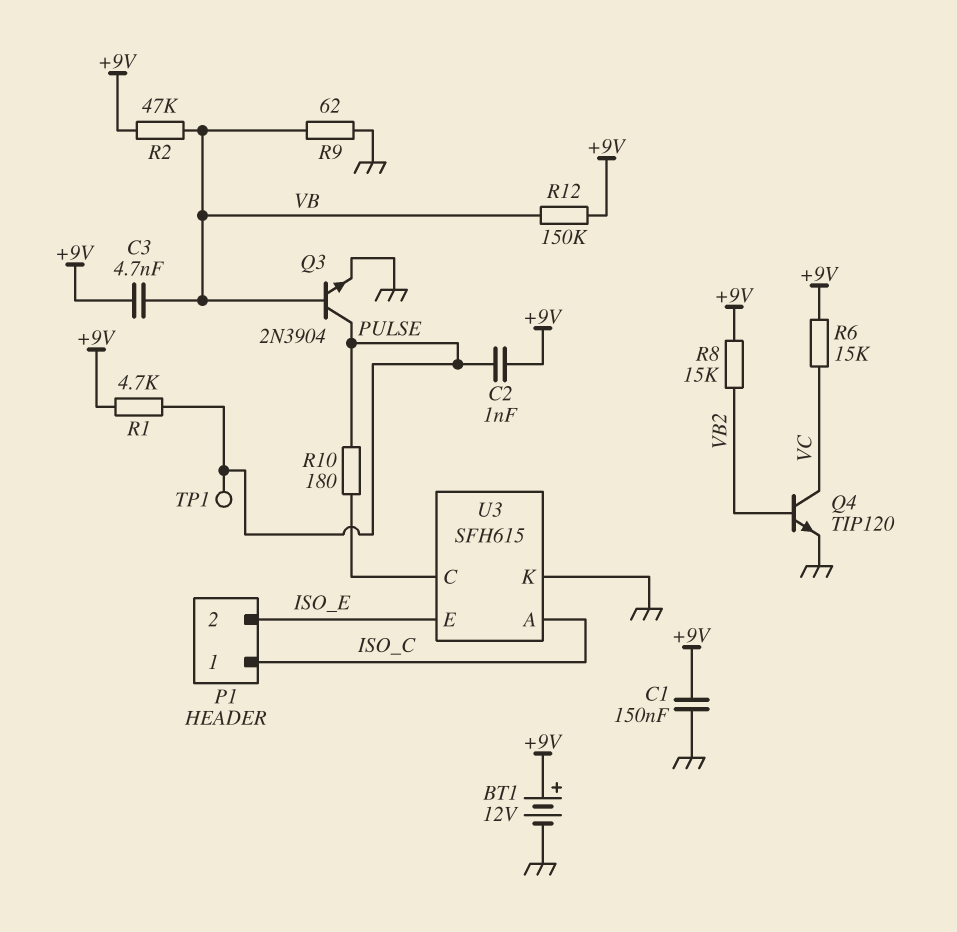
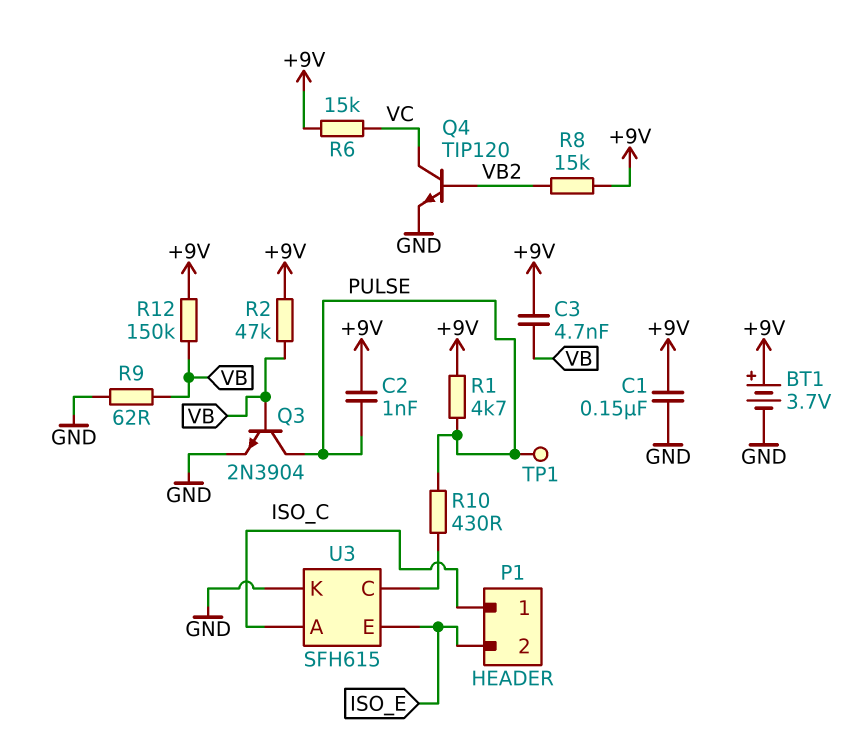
BT1: 12V (plus +9V, minus GND) -> 3.7V (plus +9V, minus GND)
R10: 180 (PULSE, U3/C) -> 430 (PULSE, U3/C)

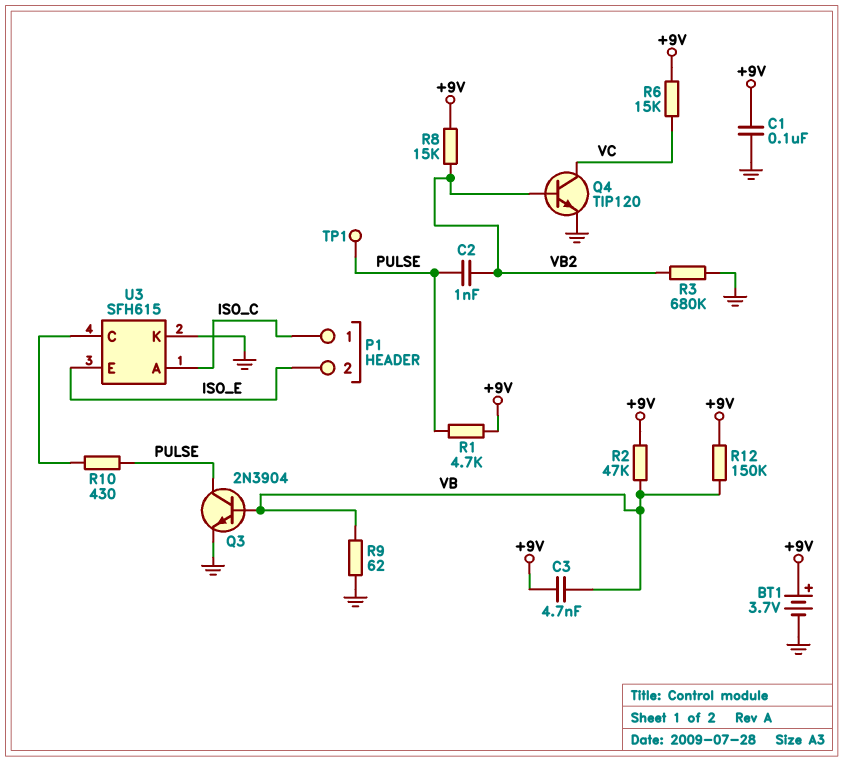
C1: 150nF (+9V, GND) -> 100nF (+9V, GND)
C2: 1nF (+9V, PULSE) -> 1nF (PULSE, VB2)
R3: none -> 680k (GND, VB2)

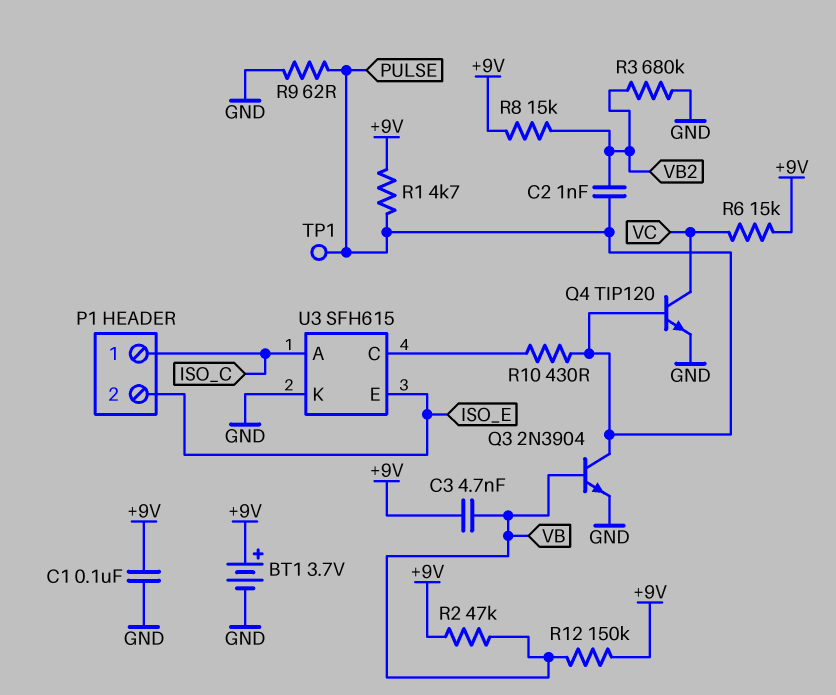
Q4: NPN TIP120 (B VB2, C VC, E GND) -> NPN TIP120 (B PULSE, C VC, E GND)
R9: 62 (GND, VB) -> 62 (GND, PULSE)

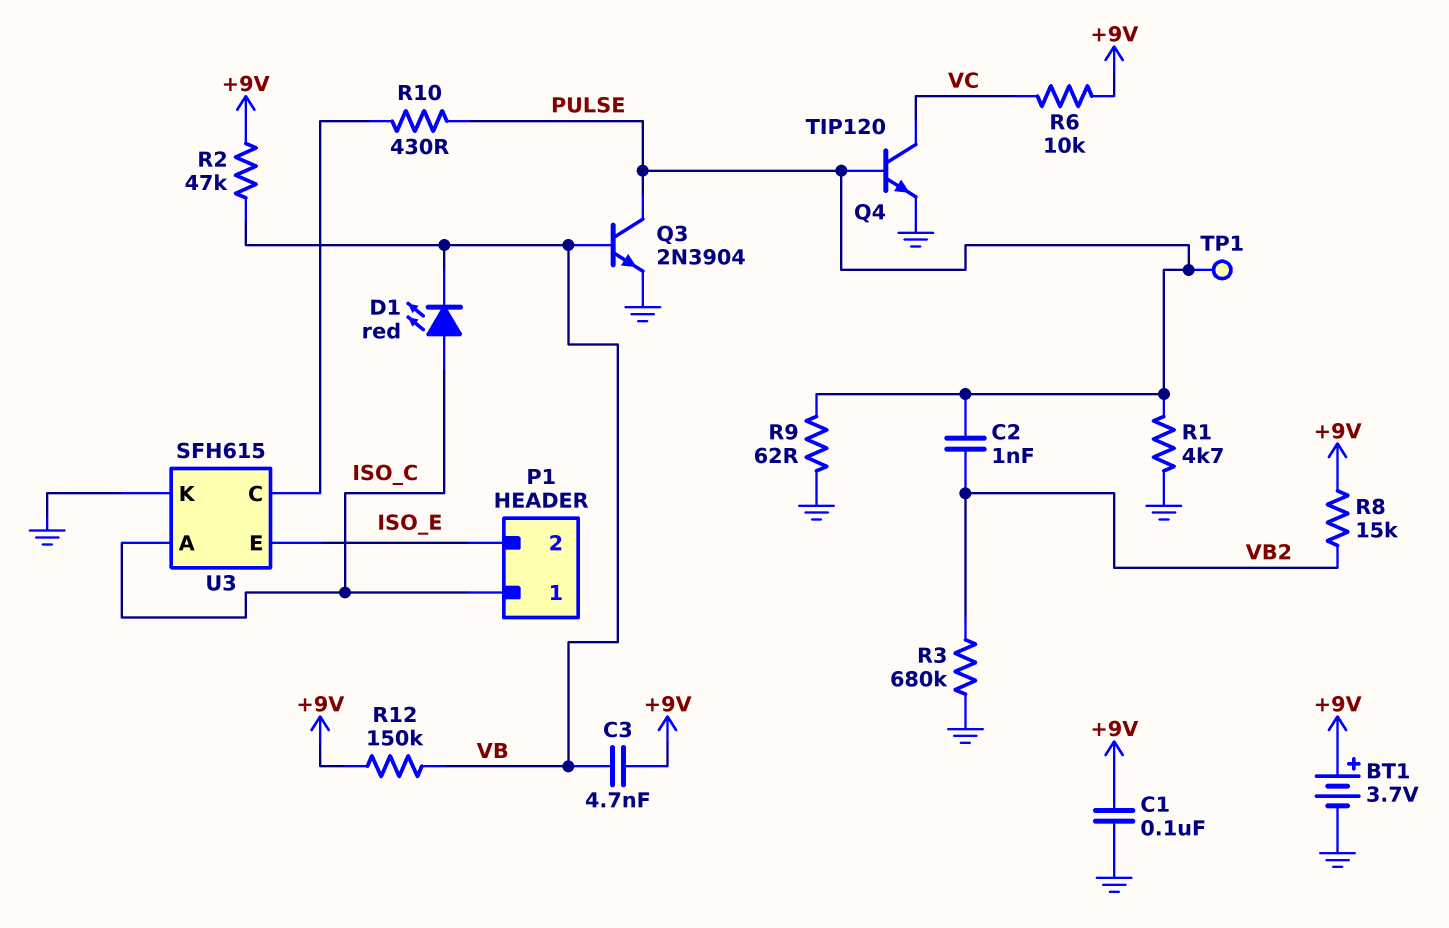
D1: none -> LED red (A ISO_C, K VB)
R1: 4.7k (+9V, PULSE) -> 4.7k (GND, PULSE)
R6: 15k (+9V, VC) -> 10k (+9V, VC)

